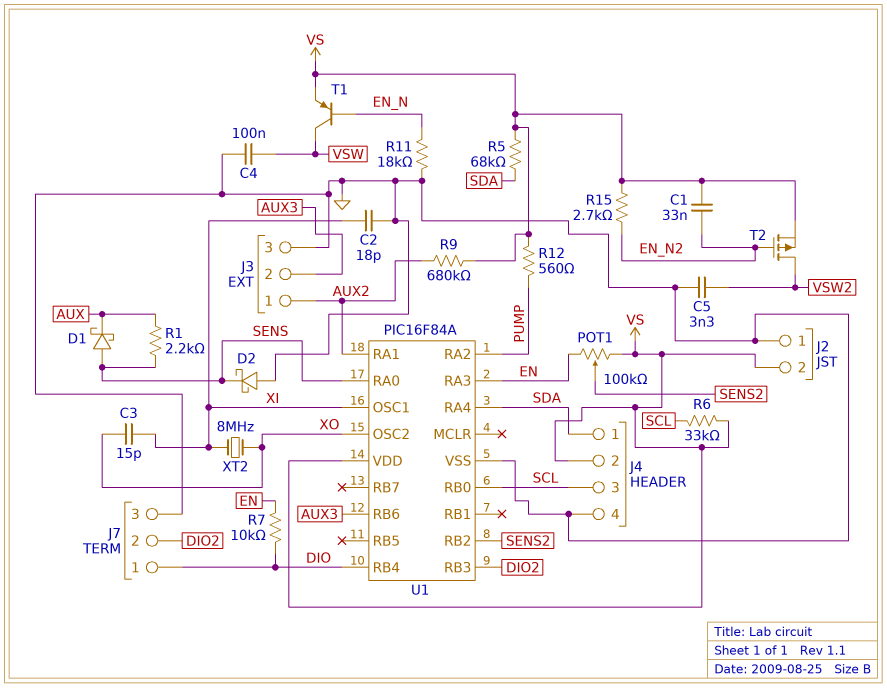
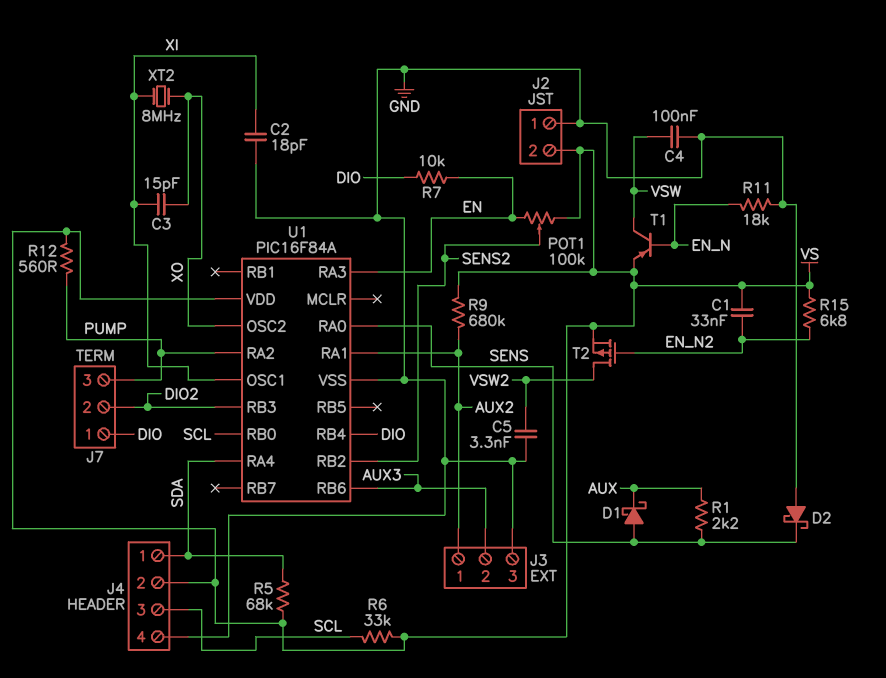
J7 pin 3: GND -> PUMP
R15: 2.7k (EN_N2, VS) -> 6.8k (EN_N2, VS)

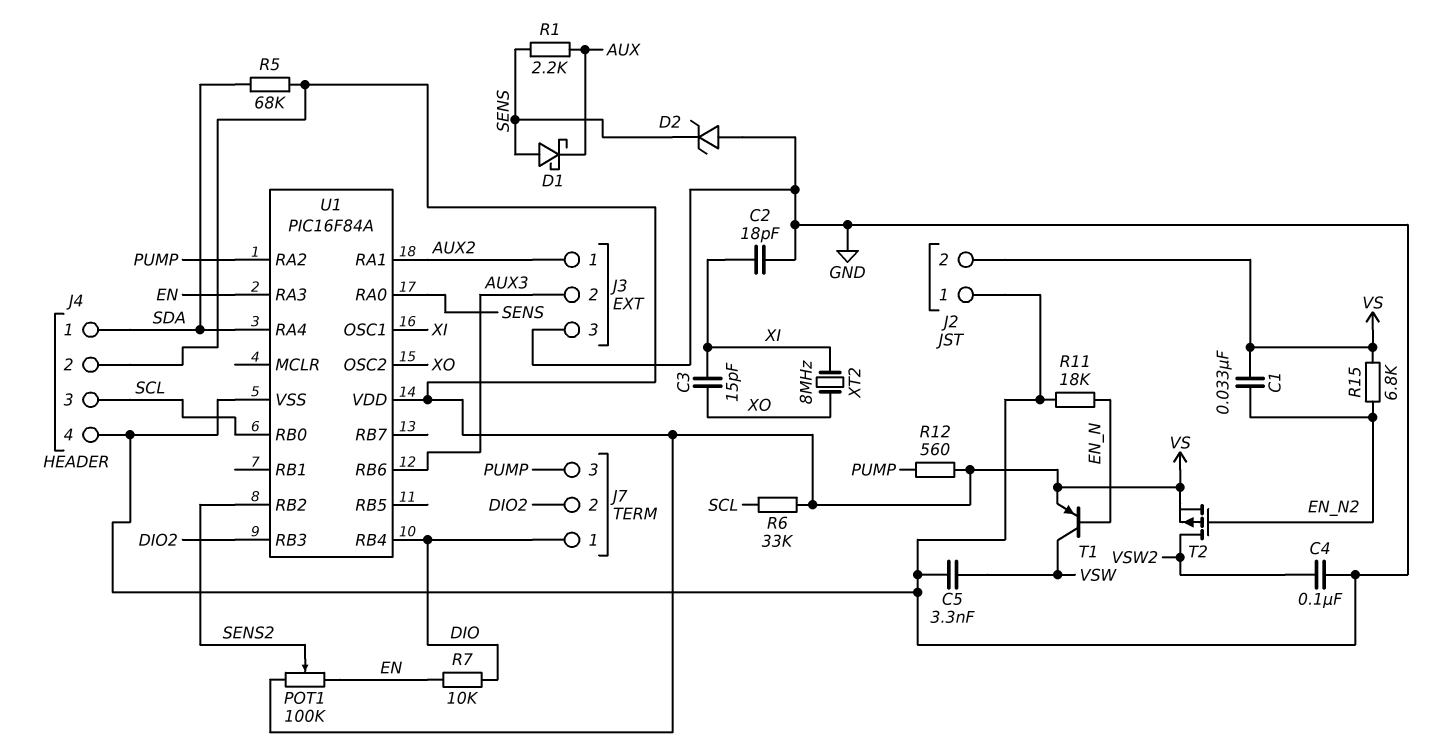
C4: 100nF (GND, VSW) -> 100nF (GND, VSW2)
C5: 3.3nF (GND, VSW2) -> 3.3nF (GND, VSW)
D2: schottky (A GND, K SENS) -> zener (A GND, K SENS)
R9: 680k (AUX2, VS) -> none

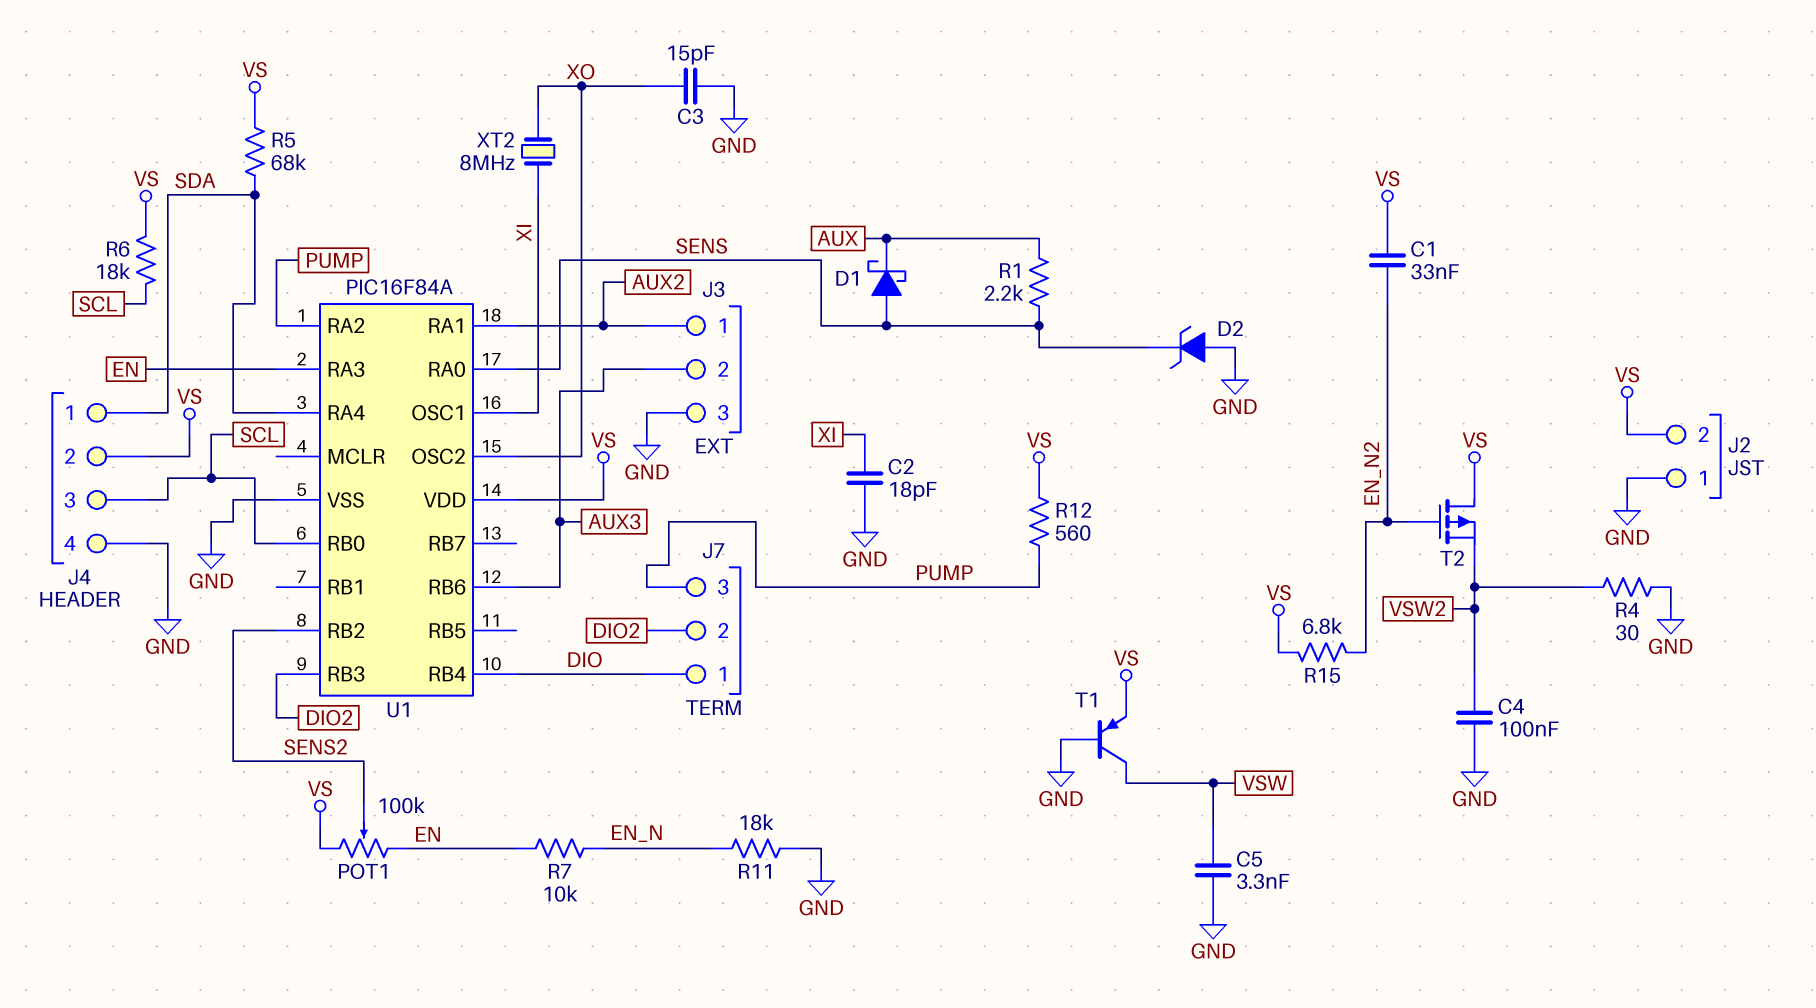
C3: 15pF (XI, XO) -> 15pF (GND, XO)
R4: none -> 30 (GND, VSW2)
R6: 33k (SCL, VS) -> 18k (SCL, VS)
R7: 10k (DIO, EN) -> 10k (EN, EN_N)
T1: PNP (B EN_N, C VSW, E VS) -> PNP (B GND, C VSW, E VS)
T2: PMOS (G EN_N2, D VSW2, S VS) -> PMOS (G EN_N2, D VS, S VSW2)

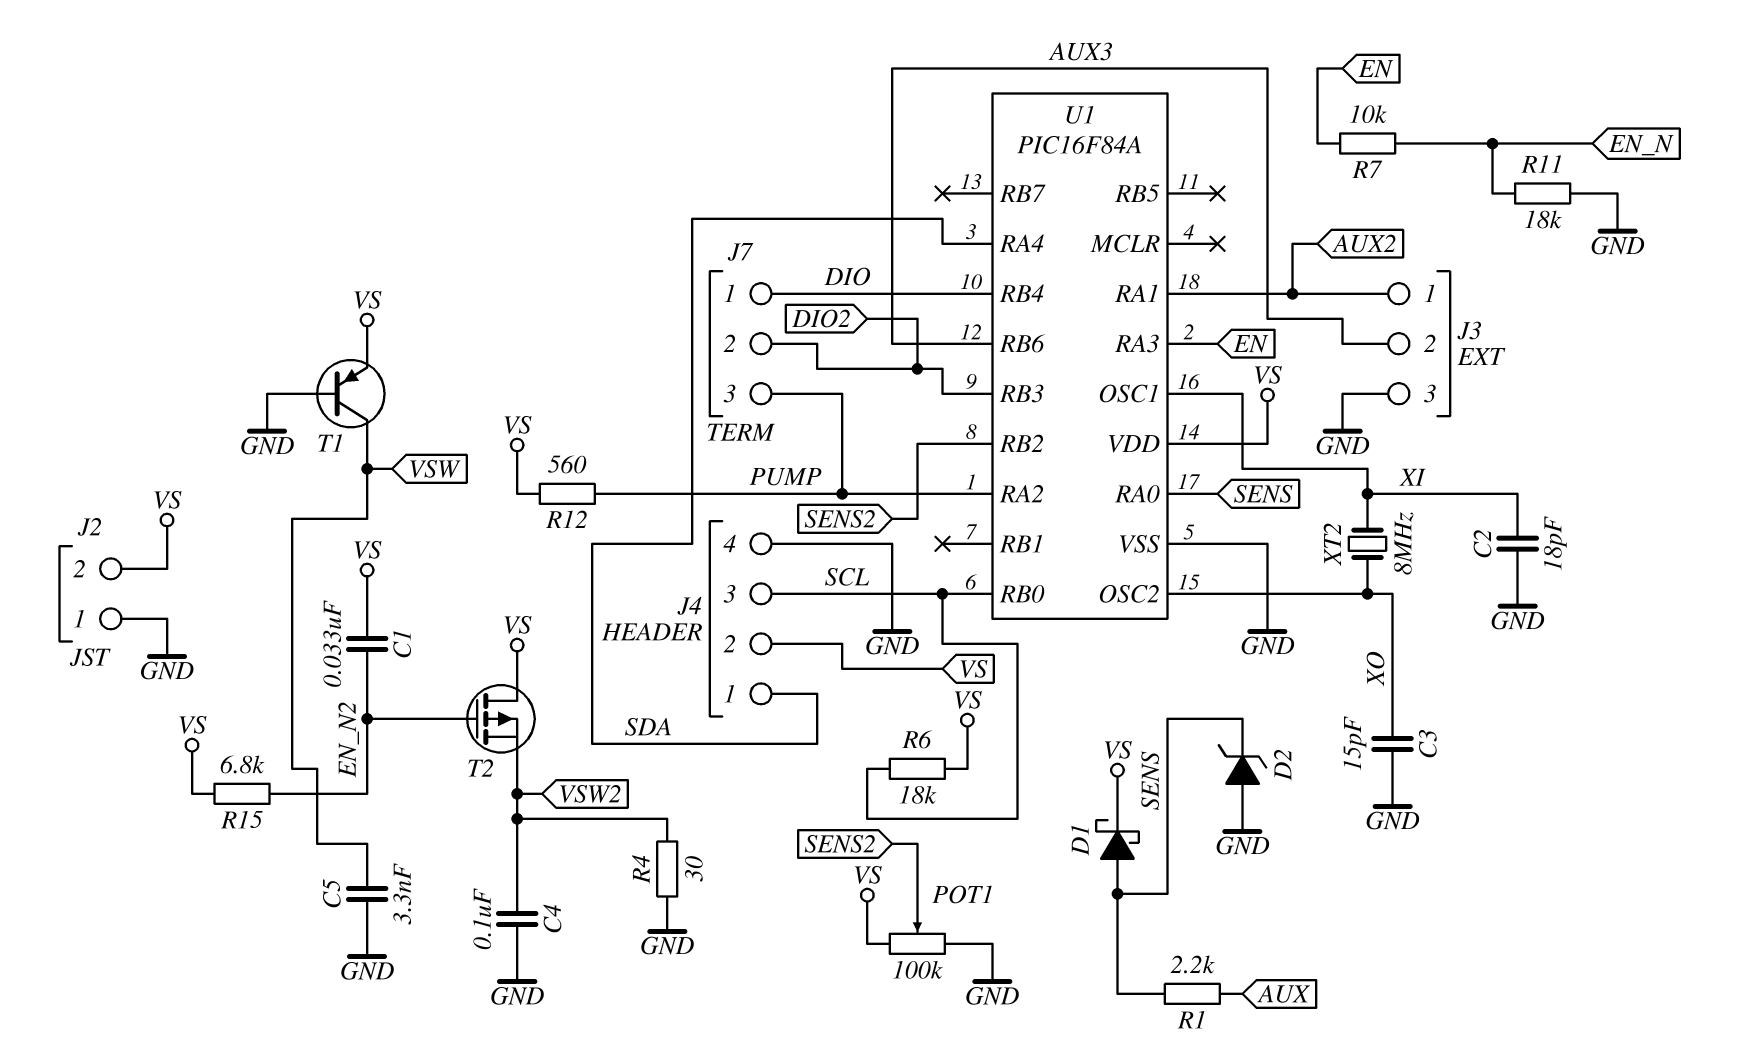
D1: schottky (A SENS, K AUX) -> schottky (A SENS, K VS)
POT1: 100k (EN, VS, wiper SENS2) -> 100k (GND, VS, wiper SENS2)
R5: 68k (SDA, VS) -> none

